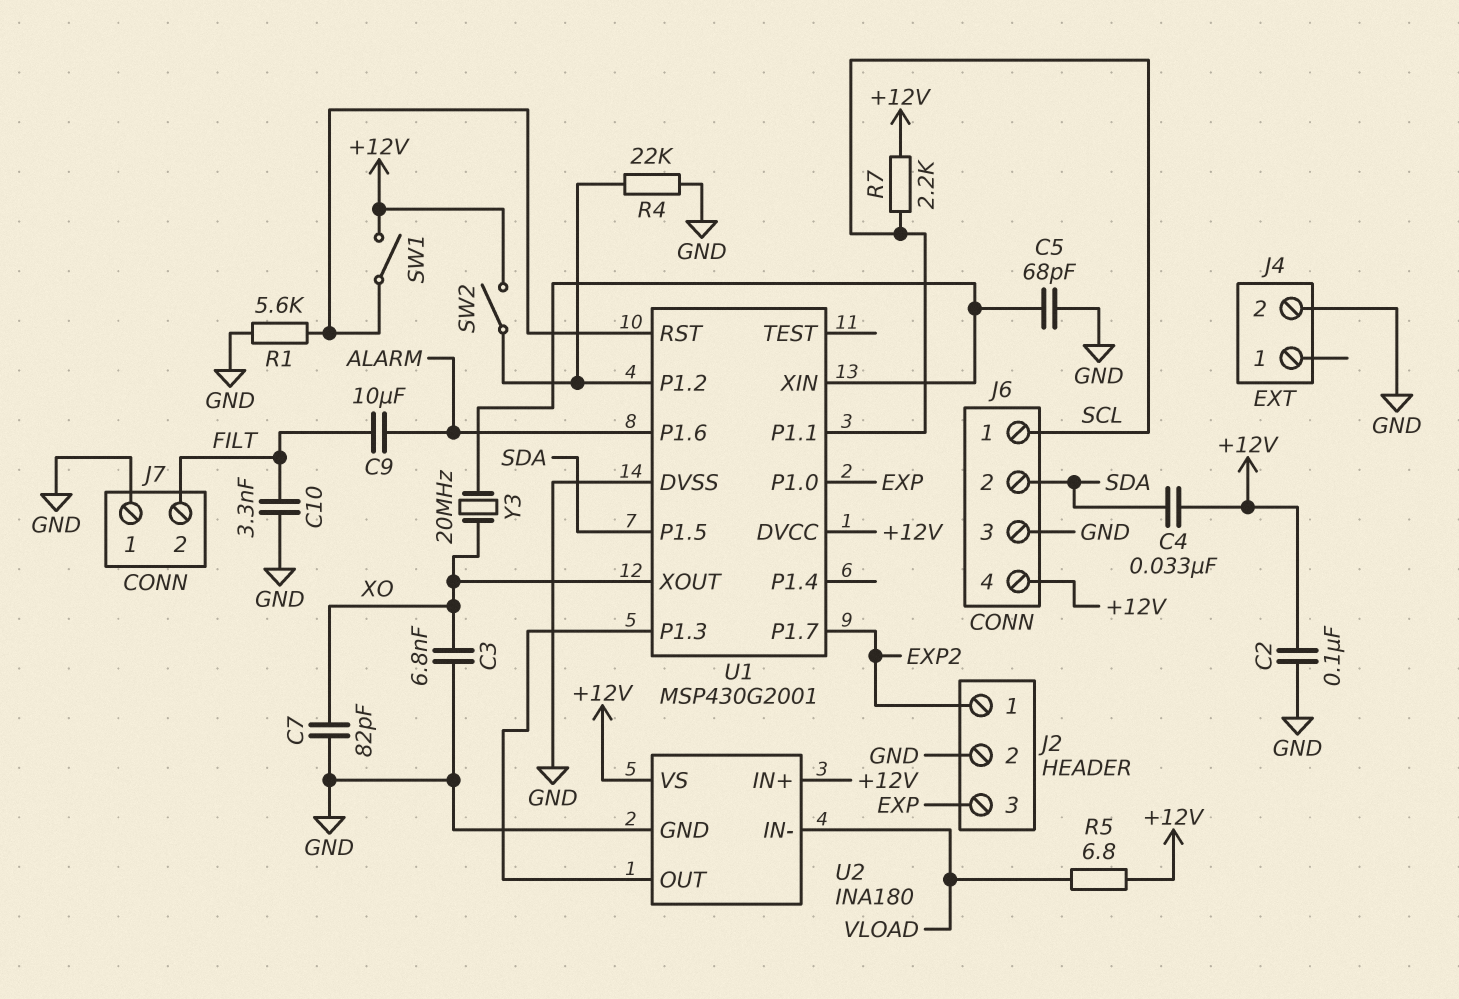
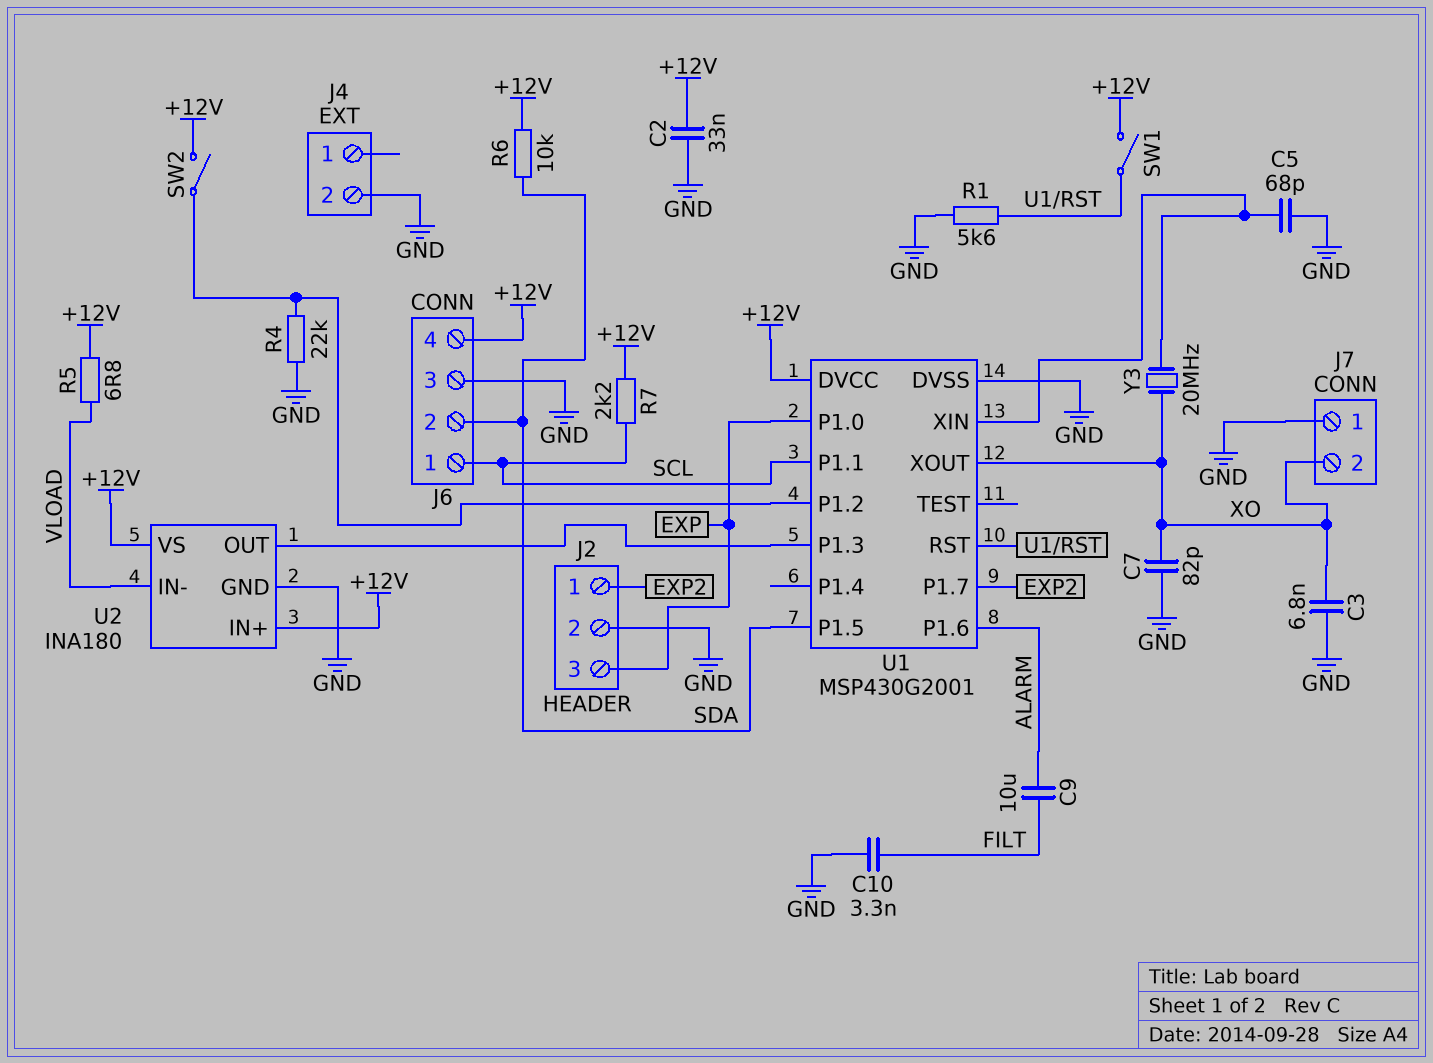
C2: 100nF (+12V, GND) -> 33nF (+12V, GND)
C4: 33nF (+12V, SDA) -> none
J7 pin 2: FILT -> XO
R6: none -> 10k (+12V, SDA)

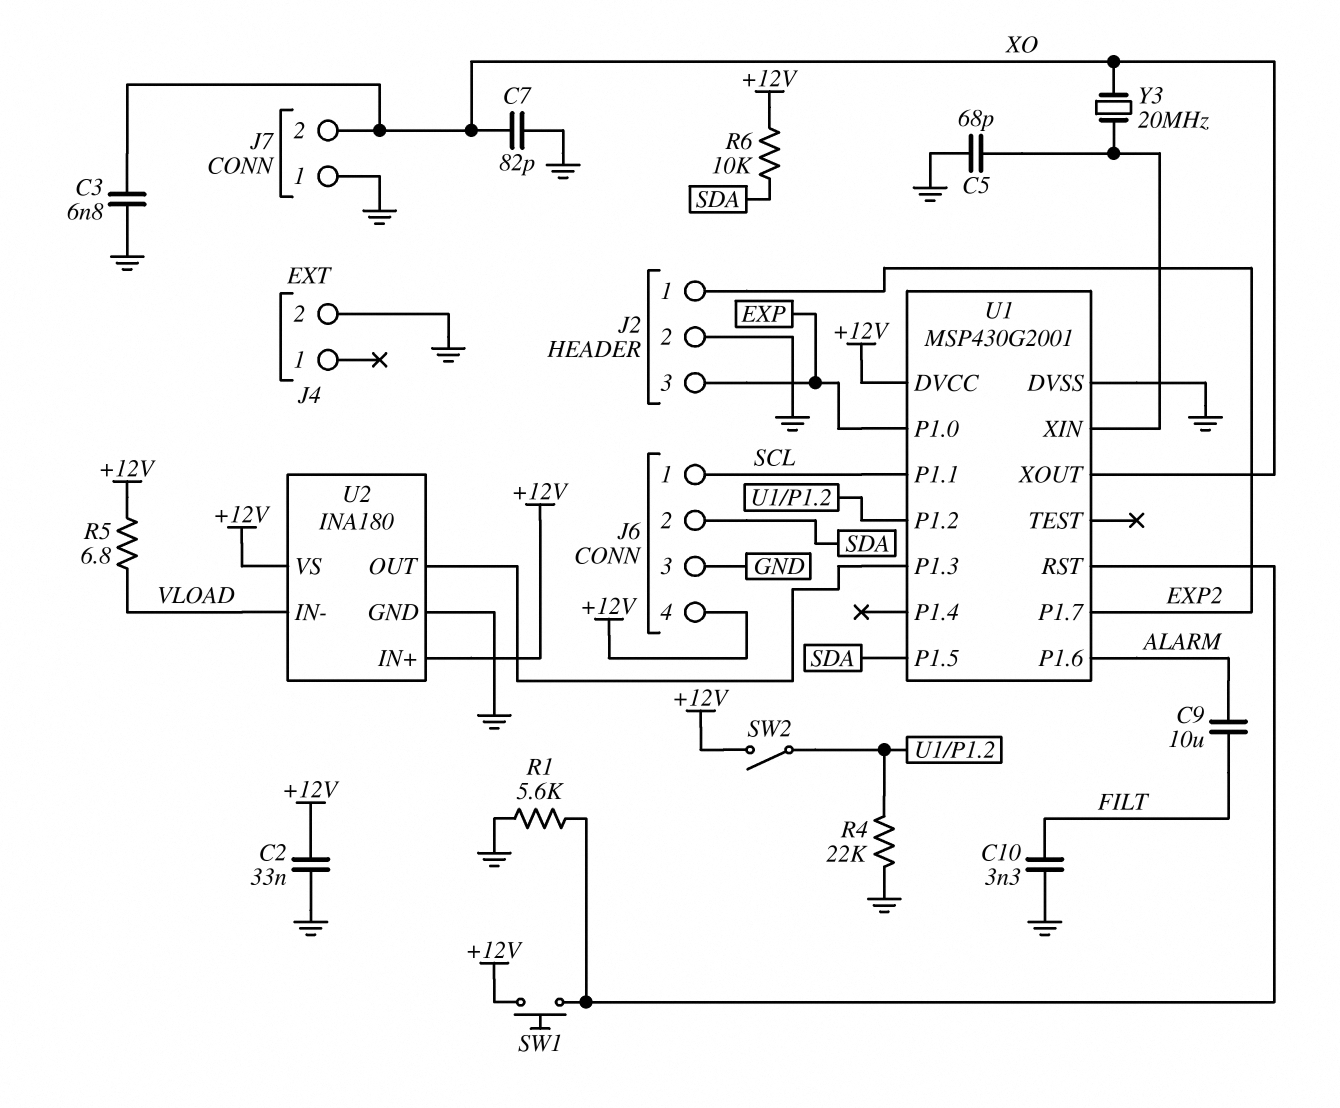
R7: 2.2k (+12V, SCL) -> none
SW1: switch (+12V, U1/RST) -> button (+12V, U1/RST)

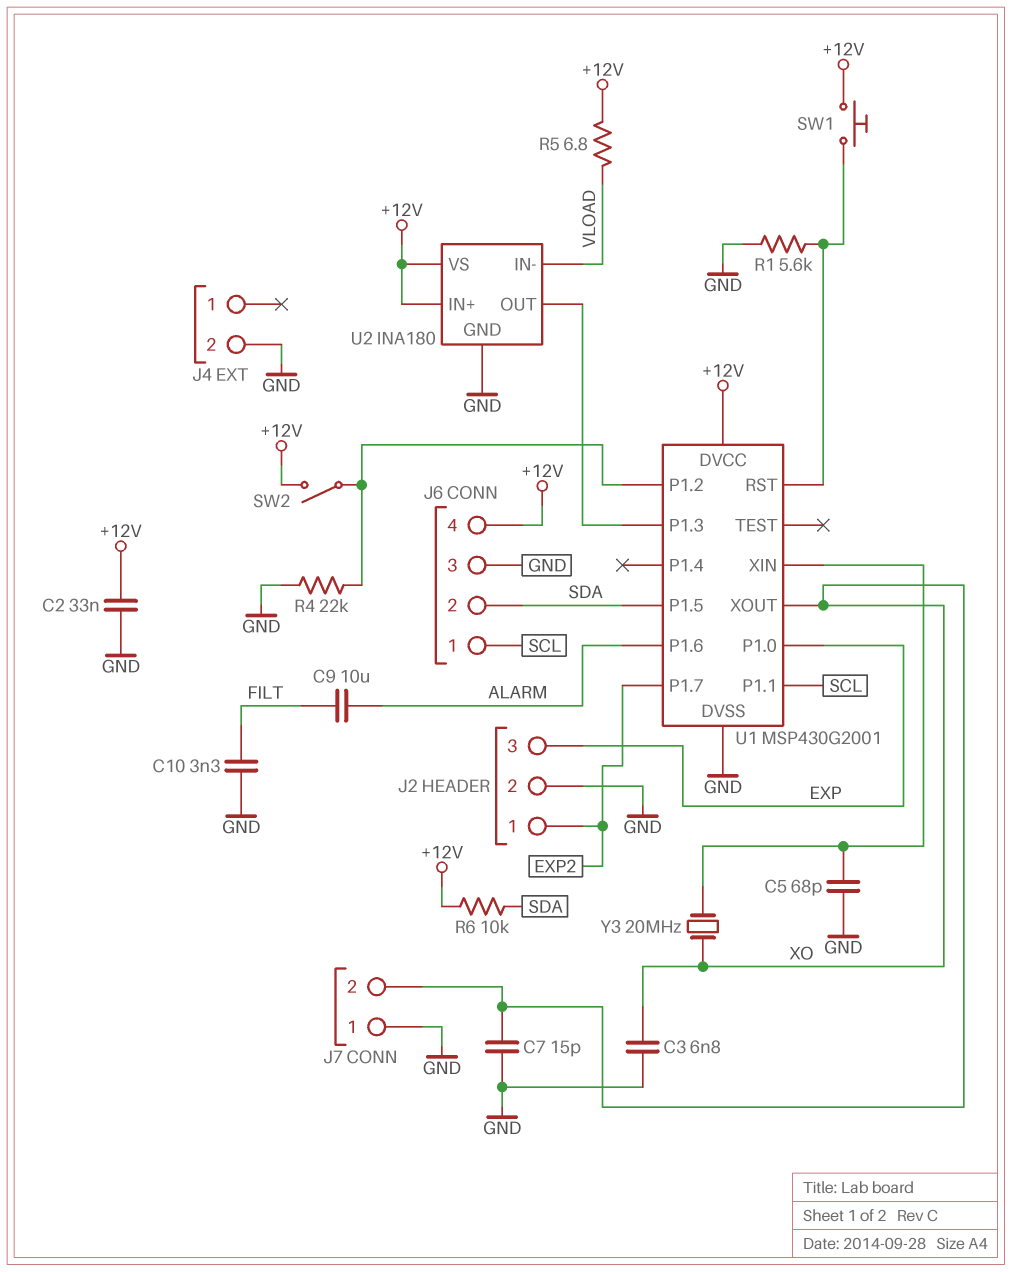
C7: 82pF (GND, XO) -> 15pF (GND, XO)

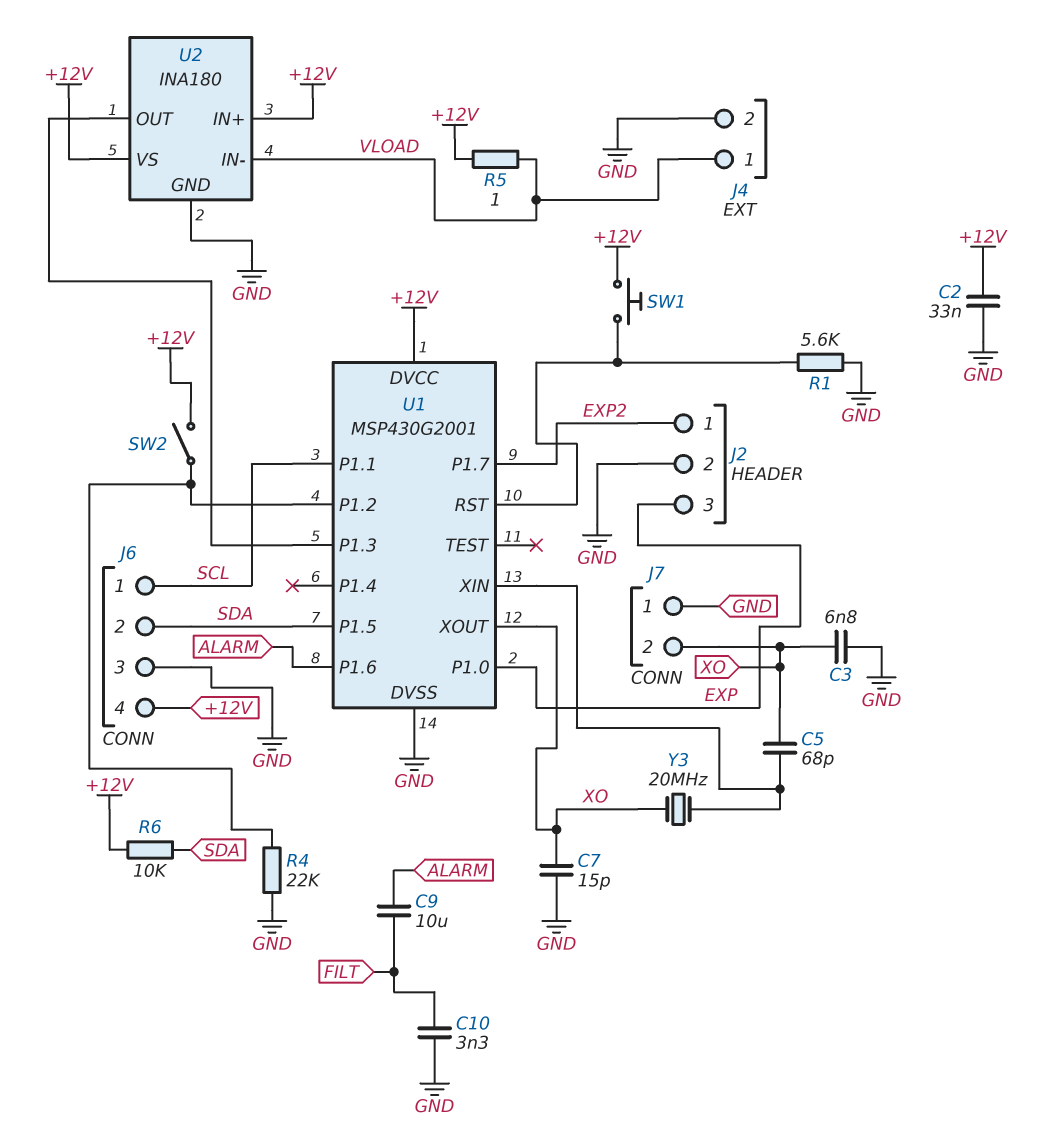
C5: 68pF (GND, U1/XIN) -> 68pF (U1/XIN, XO)
J4 pin 1: none -> VLOAD
R5: 6.8 (+12V, VLOAD) -> 1 (+12V, VLOAD)

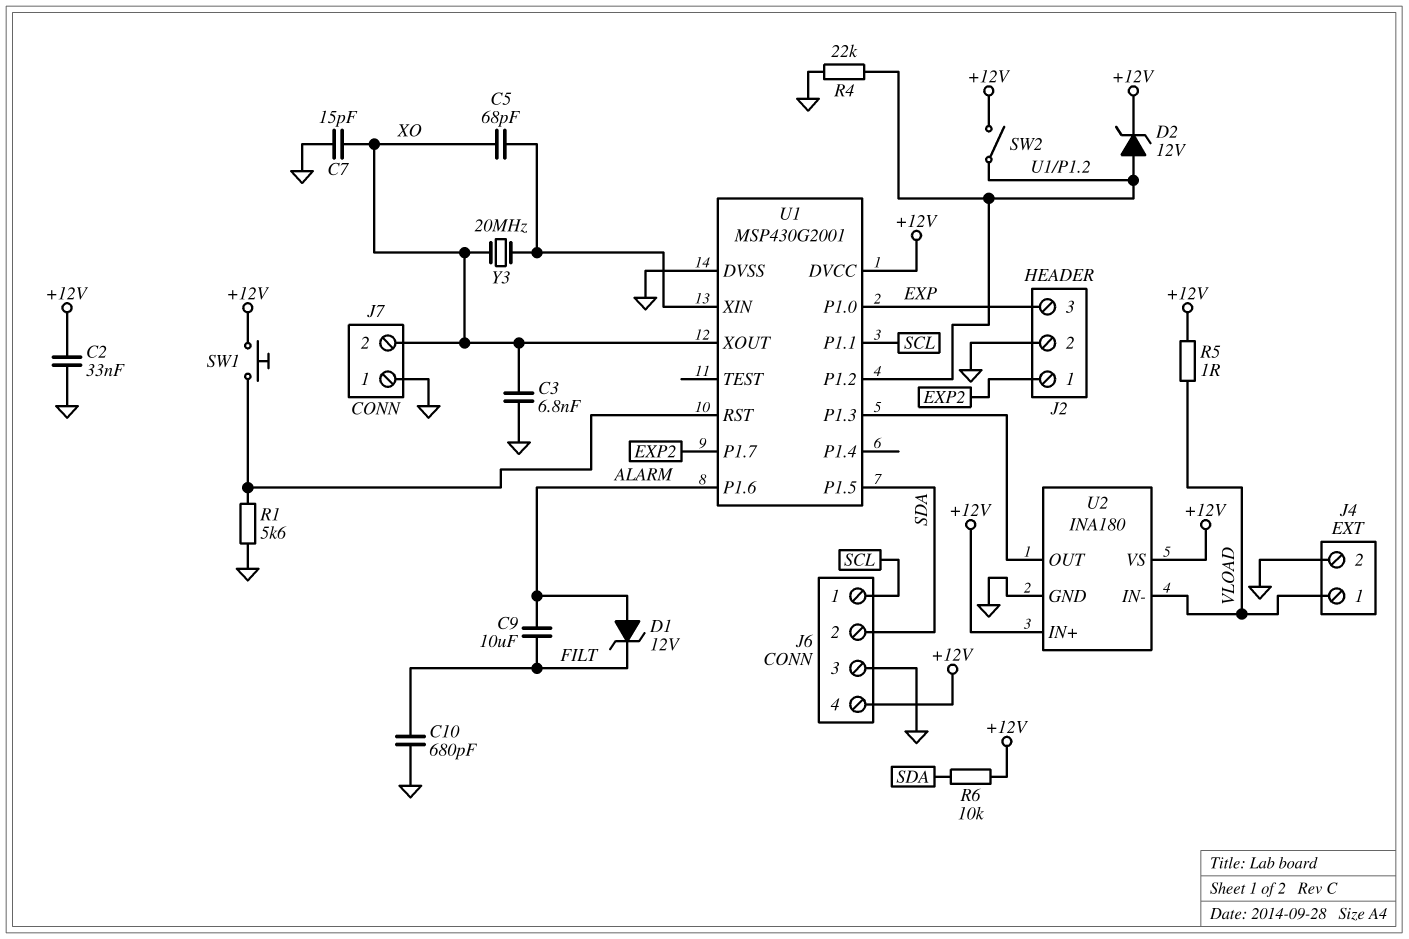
C10: 3.3nF (FILT, GND) -> 680pF (FILT, GND)
D1: none -> zener 12V (A ALARM, K FILT)
D2: none -> zener 12V (A U1/P1.2, K +12V)

